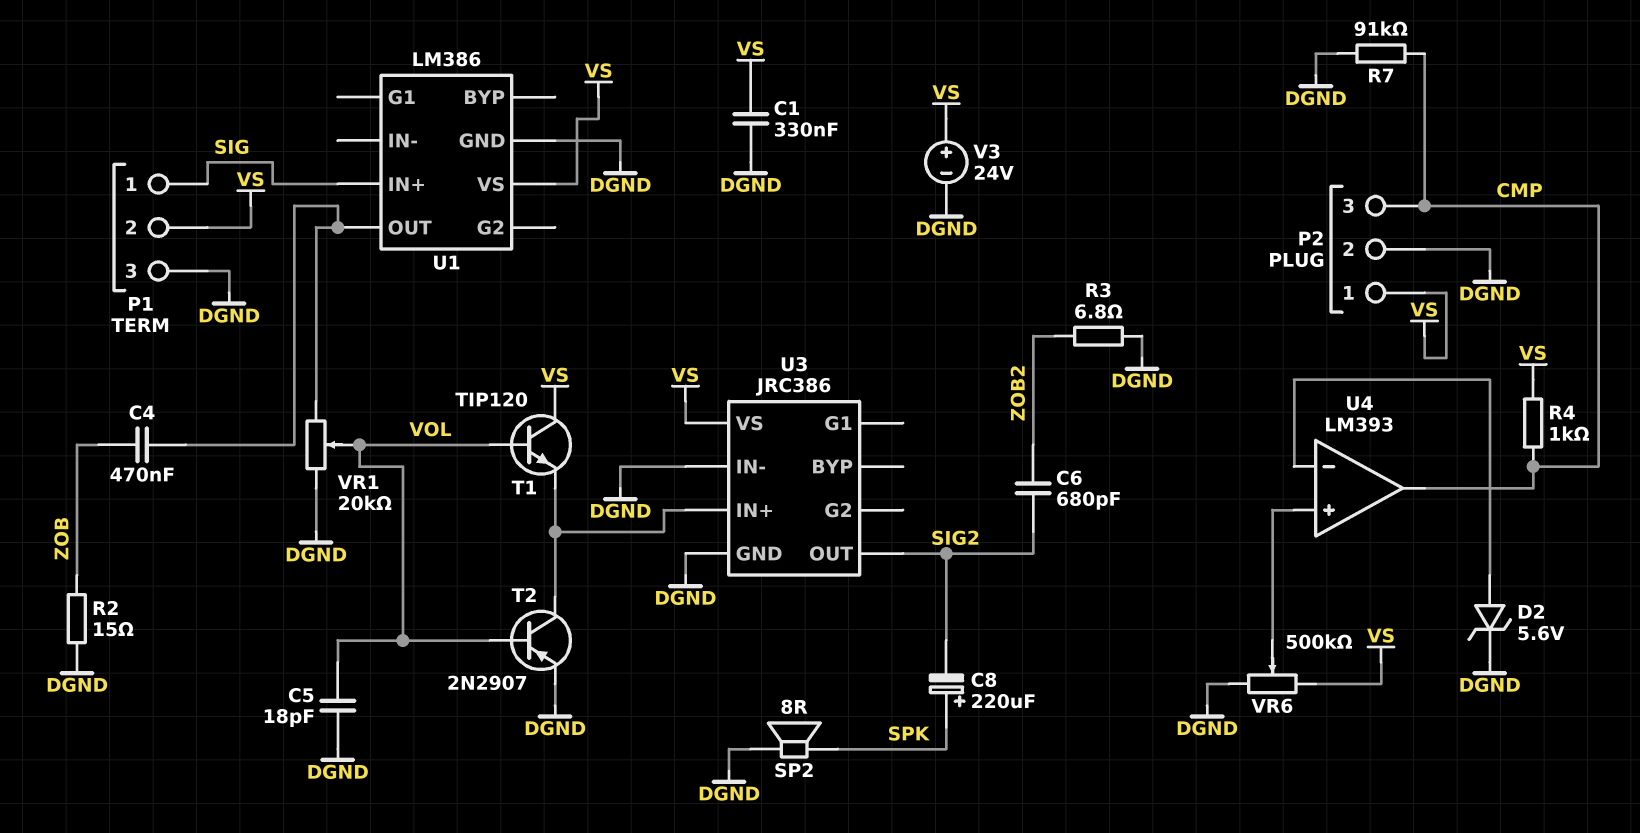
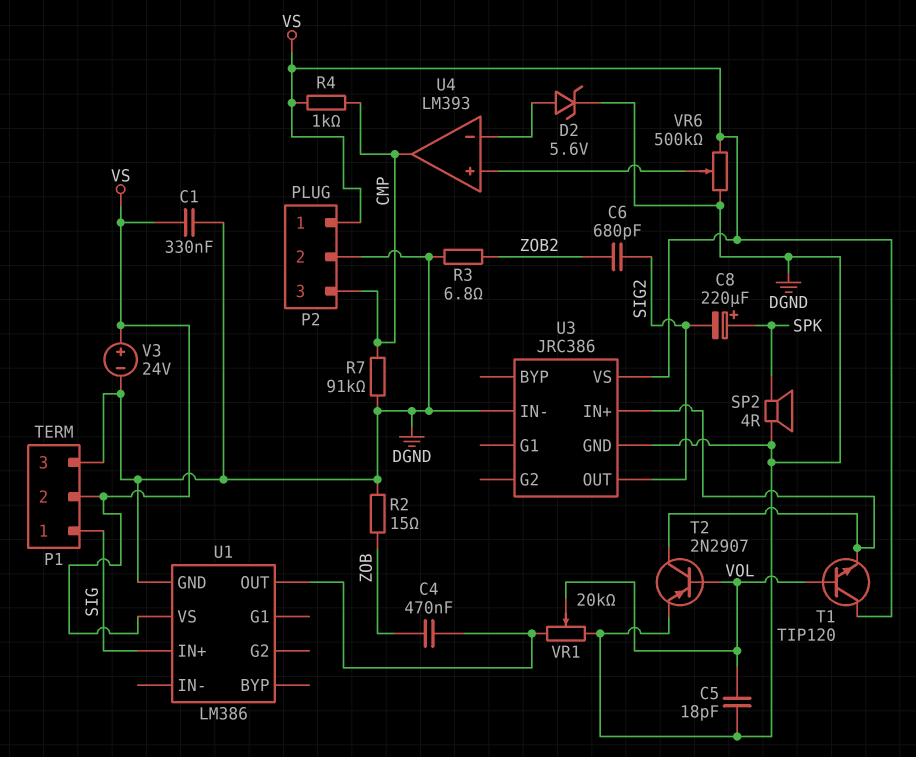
SP2: speaker 8R (DGND, SPK) -> speaker 4R (DGND, SPK)

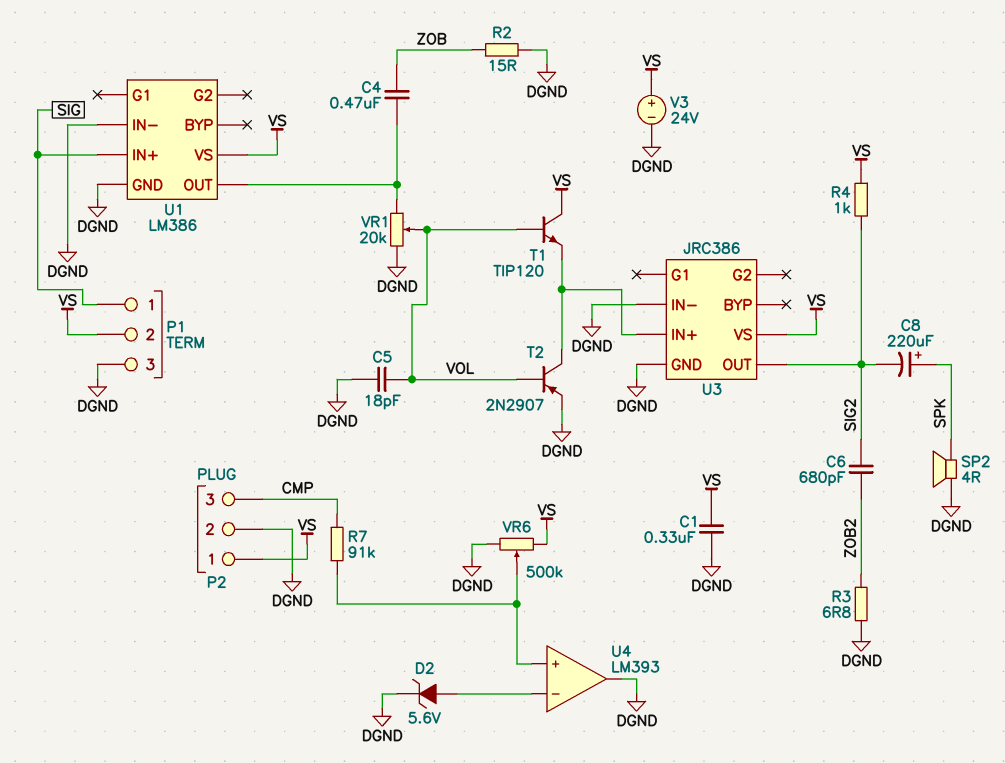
R4: 1k (CMP, VS) -> 1k (SIG2, VS)
R7: 91k (CMP, DGND) -> 91k (CMP, U4/in+)
U1 pin IN-: none -> DGND
U4 pin out: CMP -> DGND

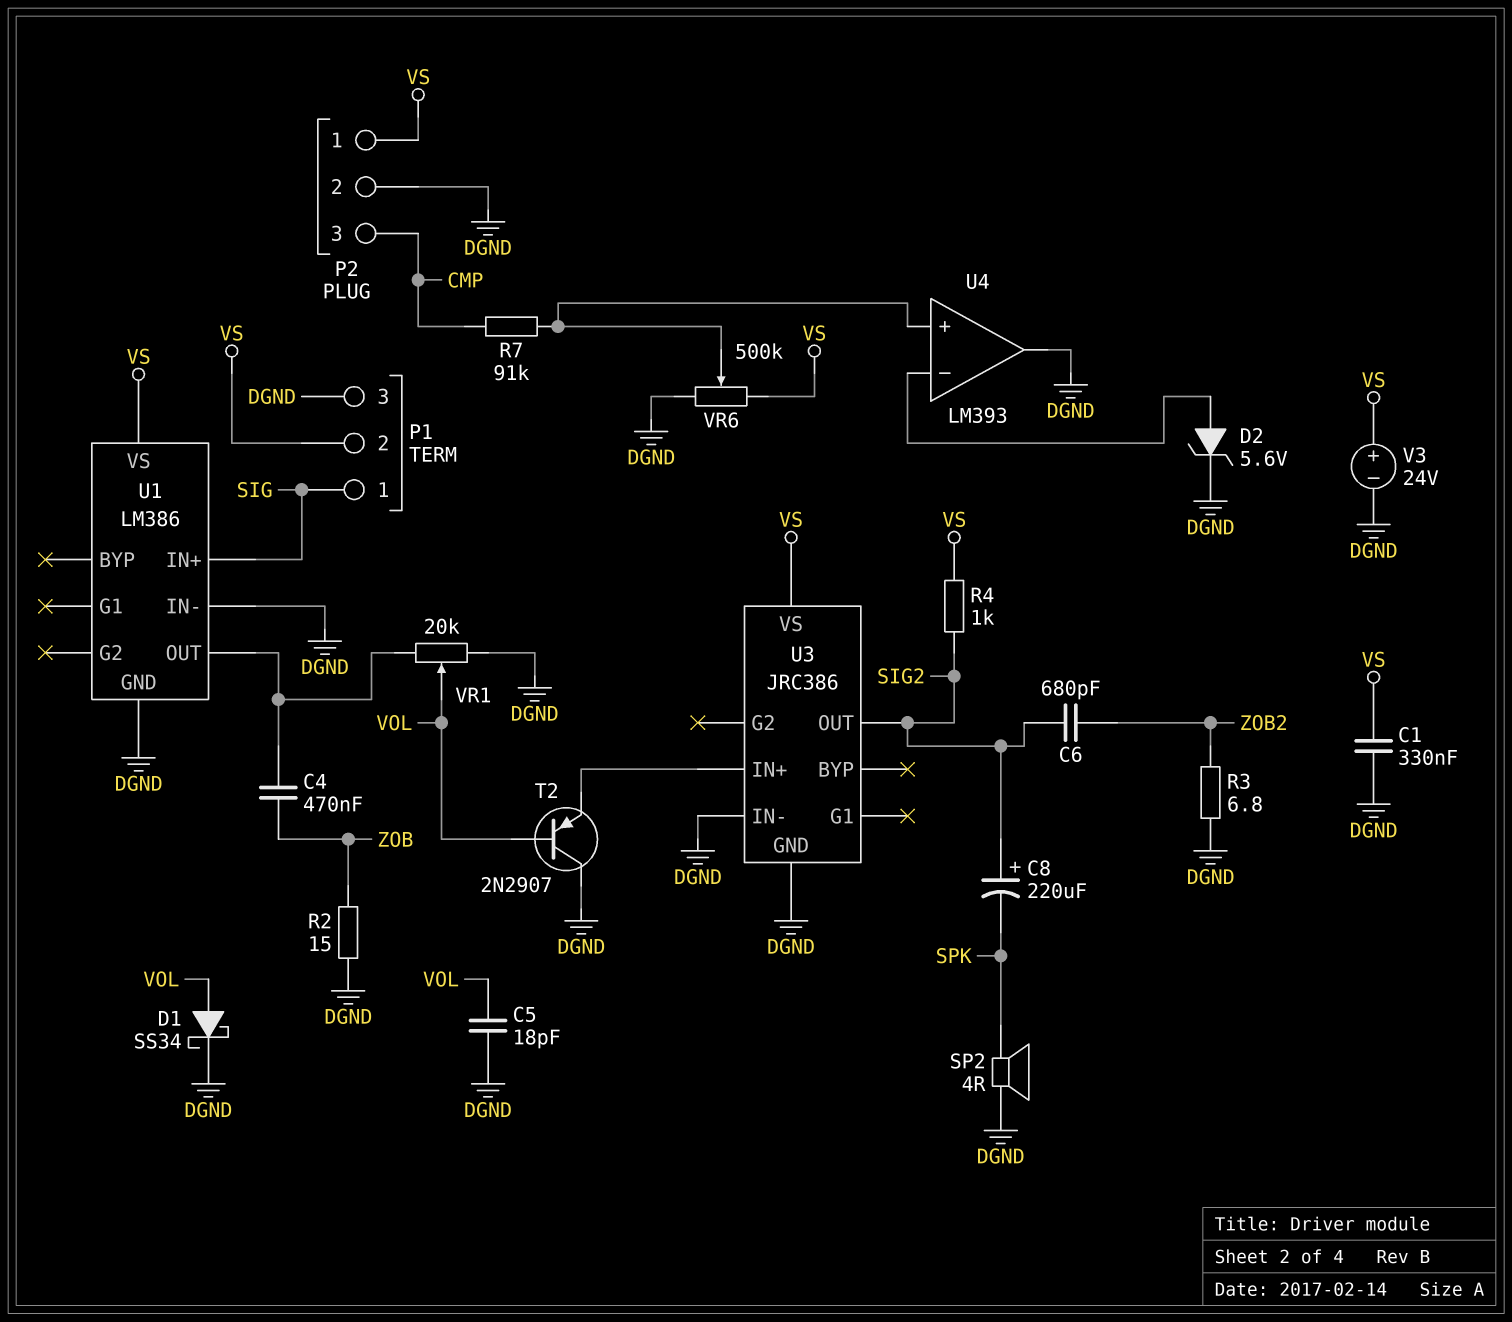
C8: 220uF (plus SPK, minus SIG2) -> 220uF (plus SIG2, minus SPK)
D1: none -> schottky SS34 (A VOL, K DGND)
T1: NPN TIP120 (B VOL, C VS, E U3/IN+) -> none
T2: PNP 2N2907 (B VOL, C U3/IN+, E DGND) -> PNP 2N2907 (B VOL, C DGND, E U3/IN+)

